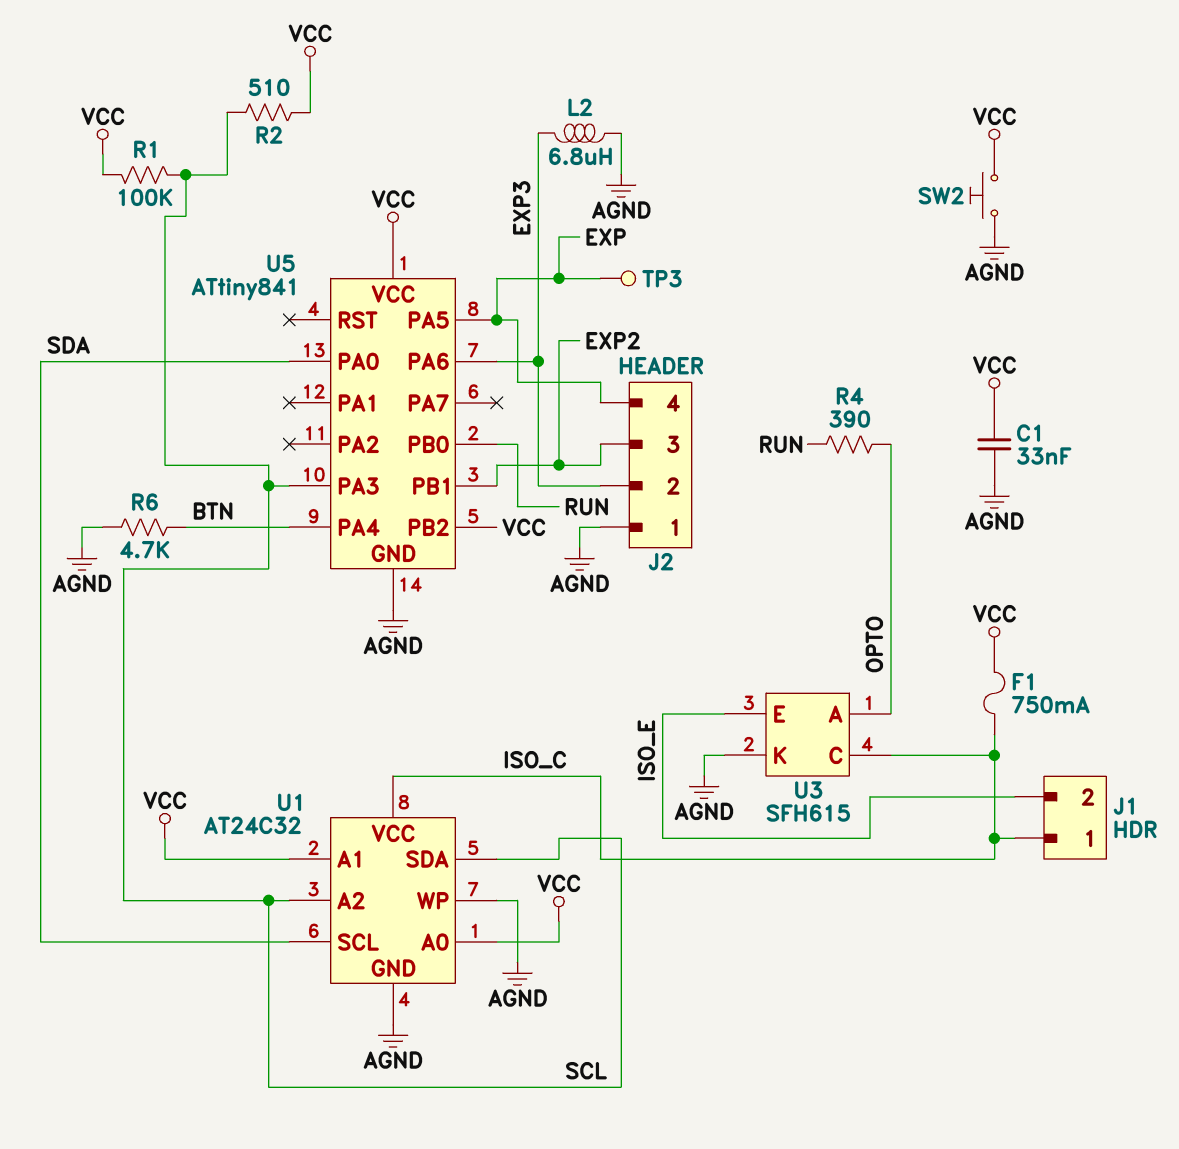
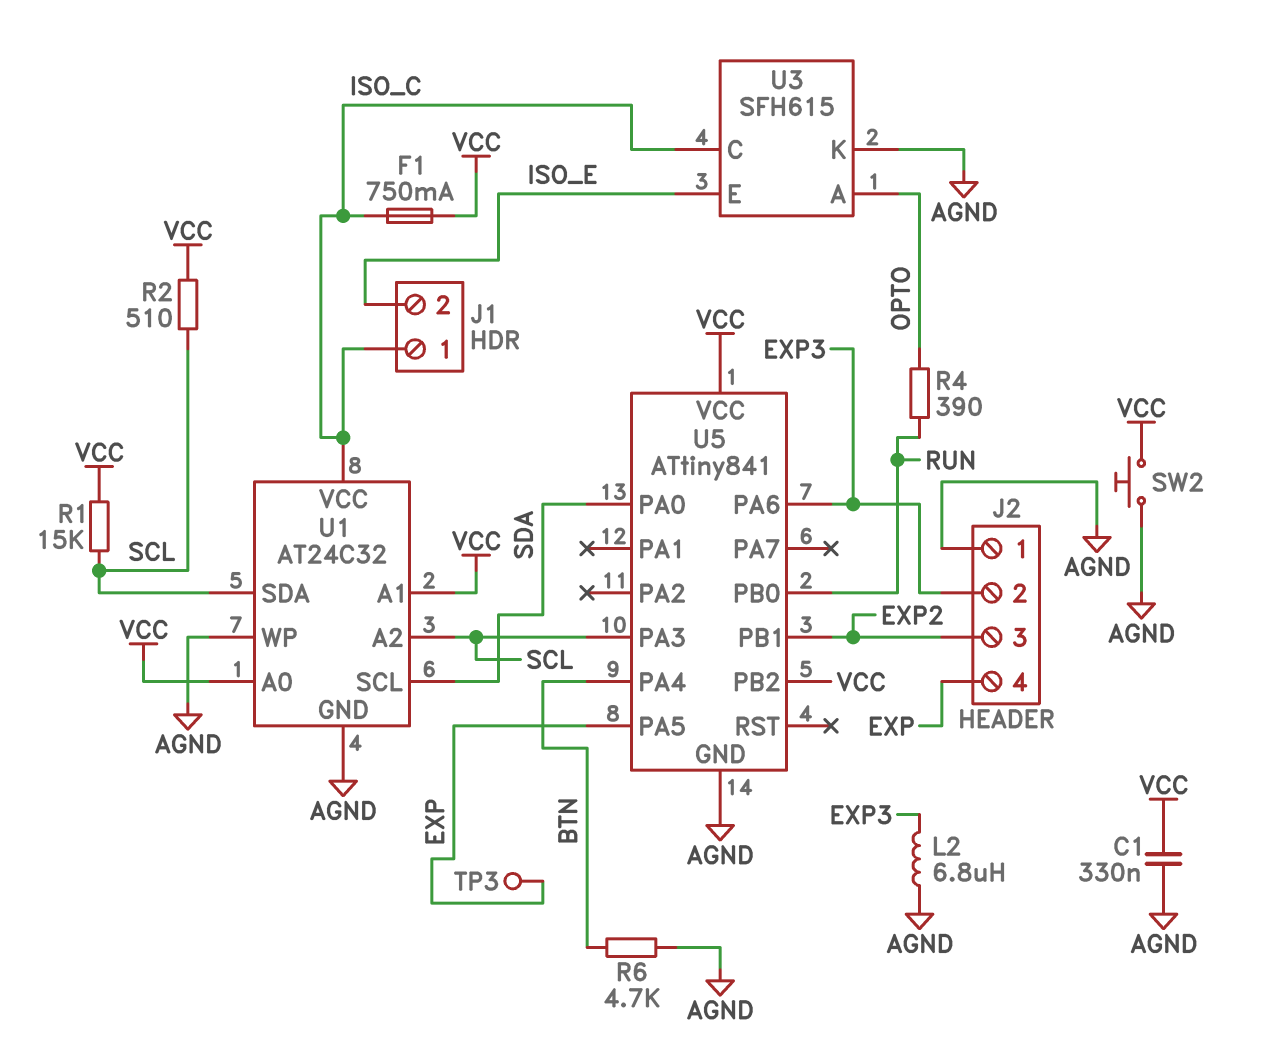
C1: 33nF (AGND, VCC) -> 330nF (AGND, VCC)
R1: 100k (SCL, VCC) -> 15k (SCL, VCC)

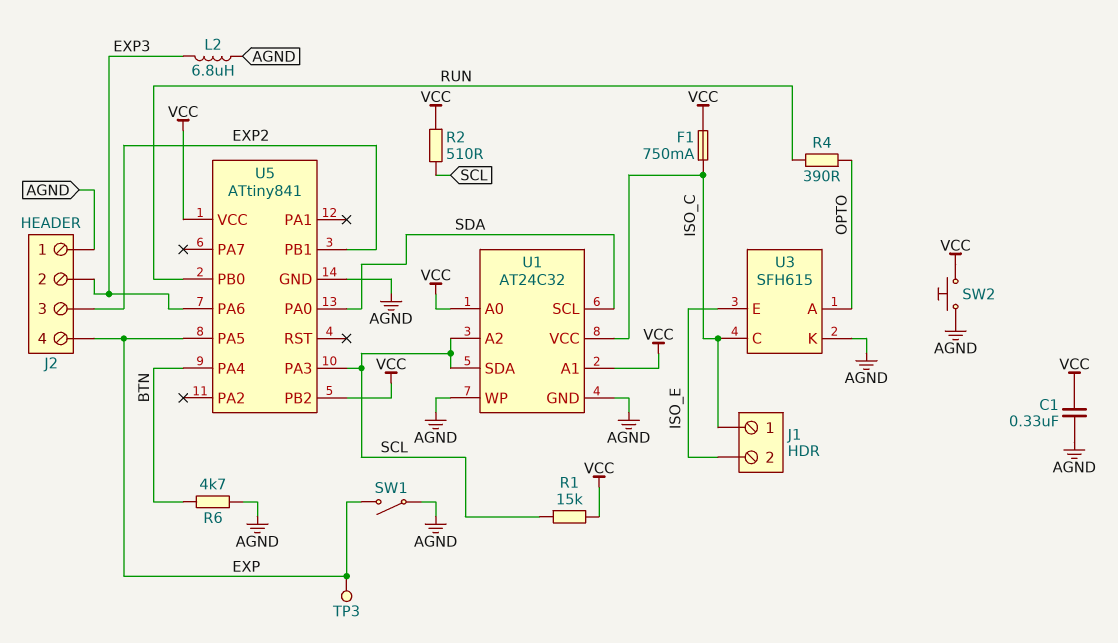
SW1: none -> switch (AGND, EXP)

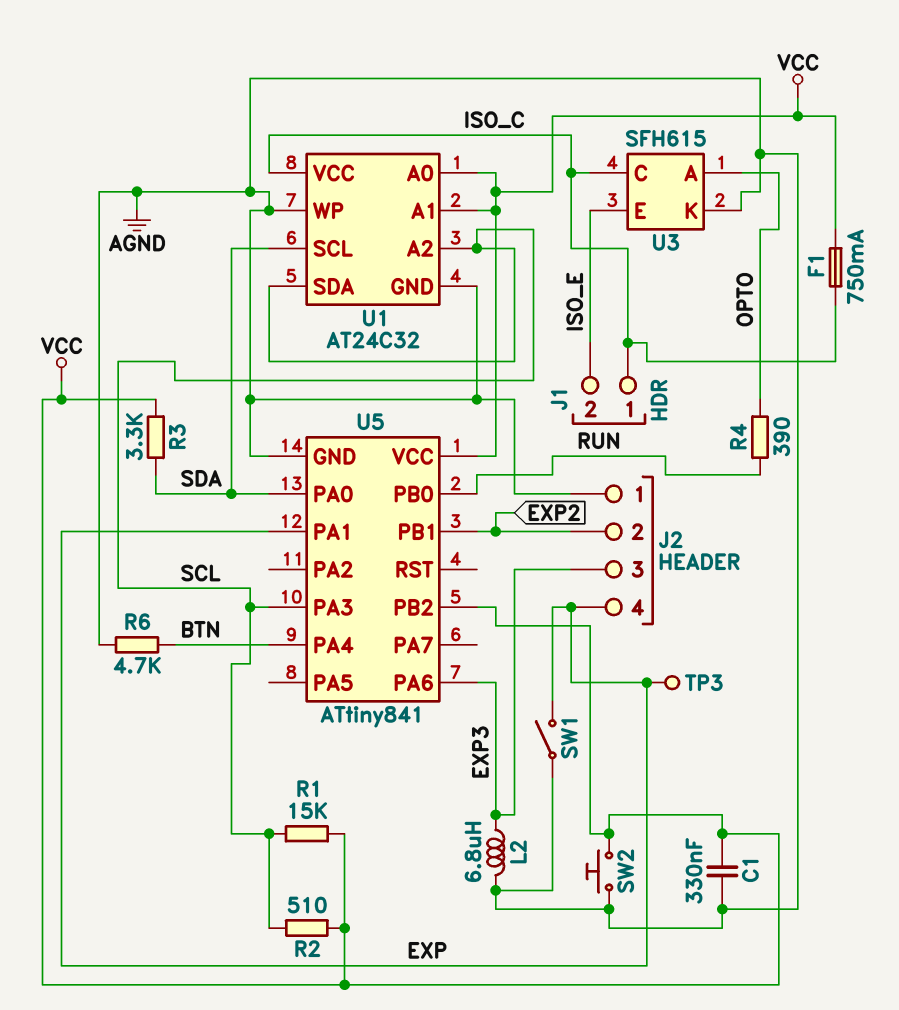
J2 pin 2: EXP3 -> EXP2
J2 pin 3: EXP2 -> EXP3
R3: none -> 3.3k (SDA, VCC)
U5 pin PA1: none -> EXP
U5 pin PA5: EXP -> none

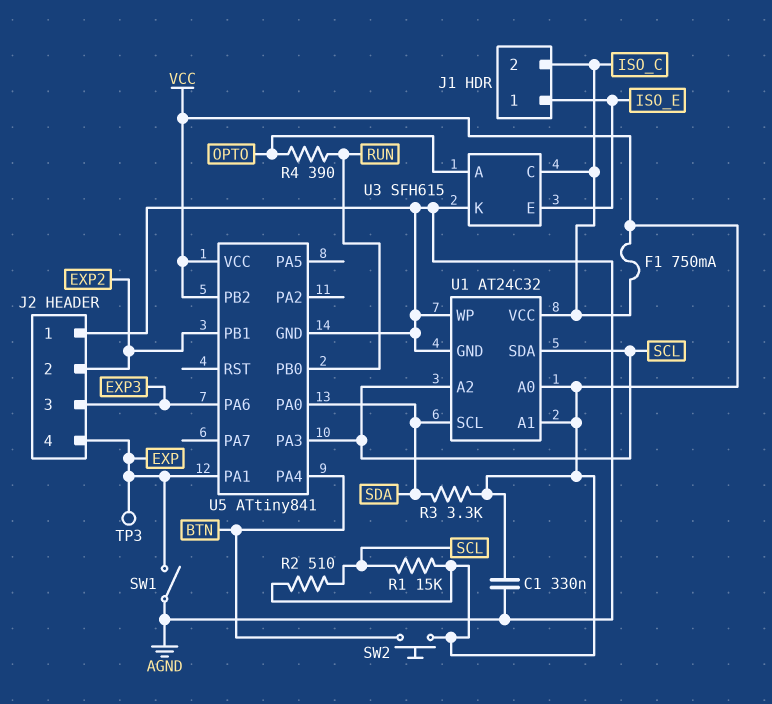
J1 pin 1: ISO_C -> ISO_E
J1 pin 2: ISO_E -> ISO_C
L2: 6.8uH (AGND, EXP3) -> none
R6: 4.7k (AGND, BTN) -> none
SW2: button (AGND, VCC) -> button (BTN, VCC)

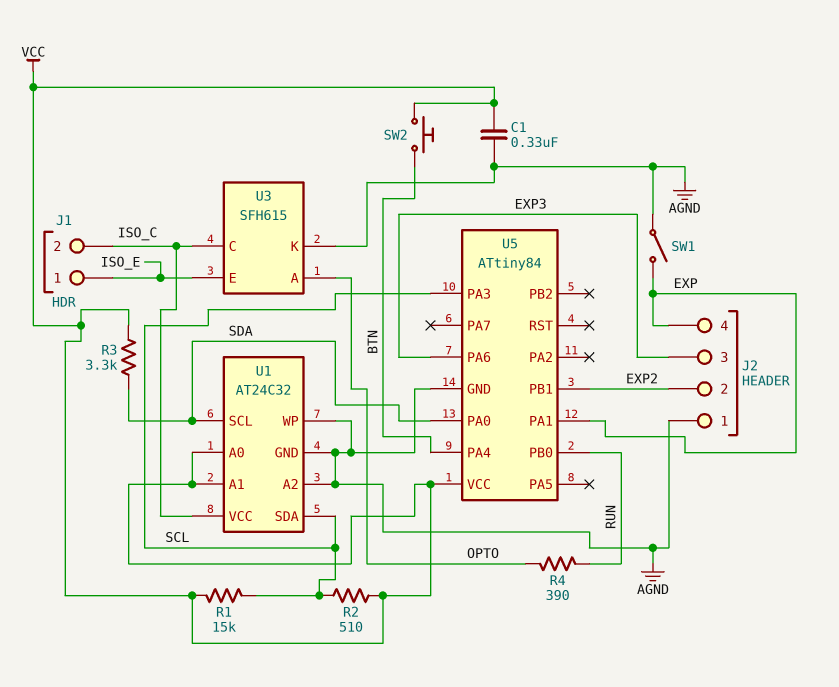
F1: 750mA (ISO_C, VCC) -> none
TP3: test point (EXP) -> none
U1 pin A2: SCL -> AGND
U5: ATtiny841 -> ATtiny84
U5 pin PB2: VCC -> none

